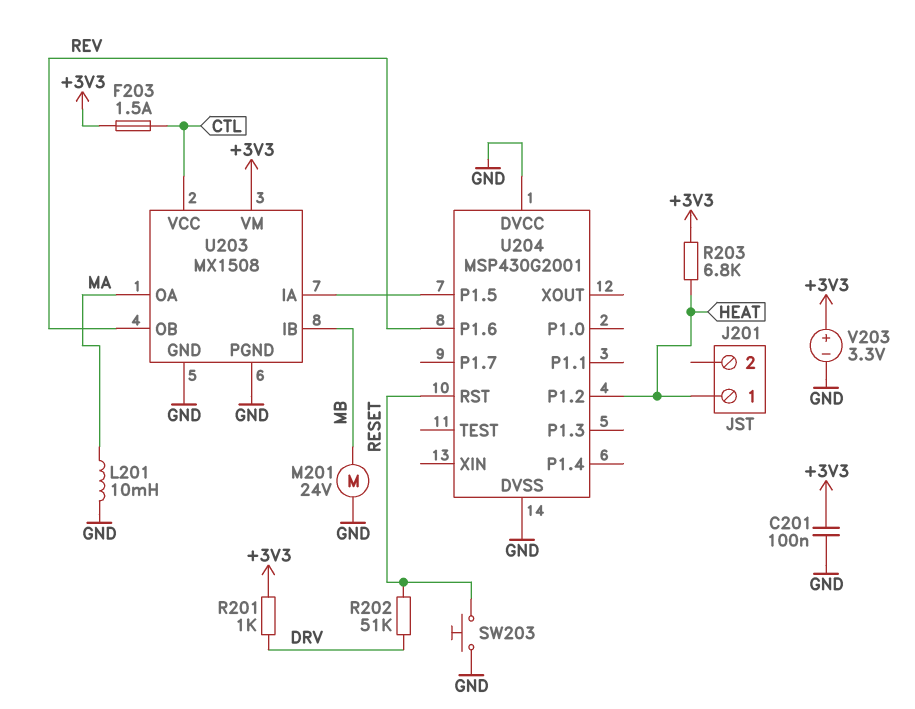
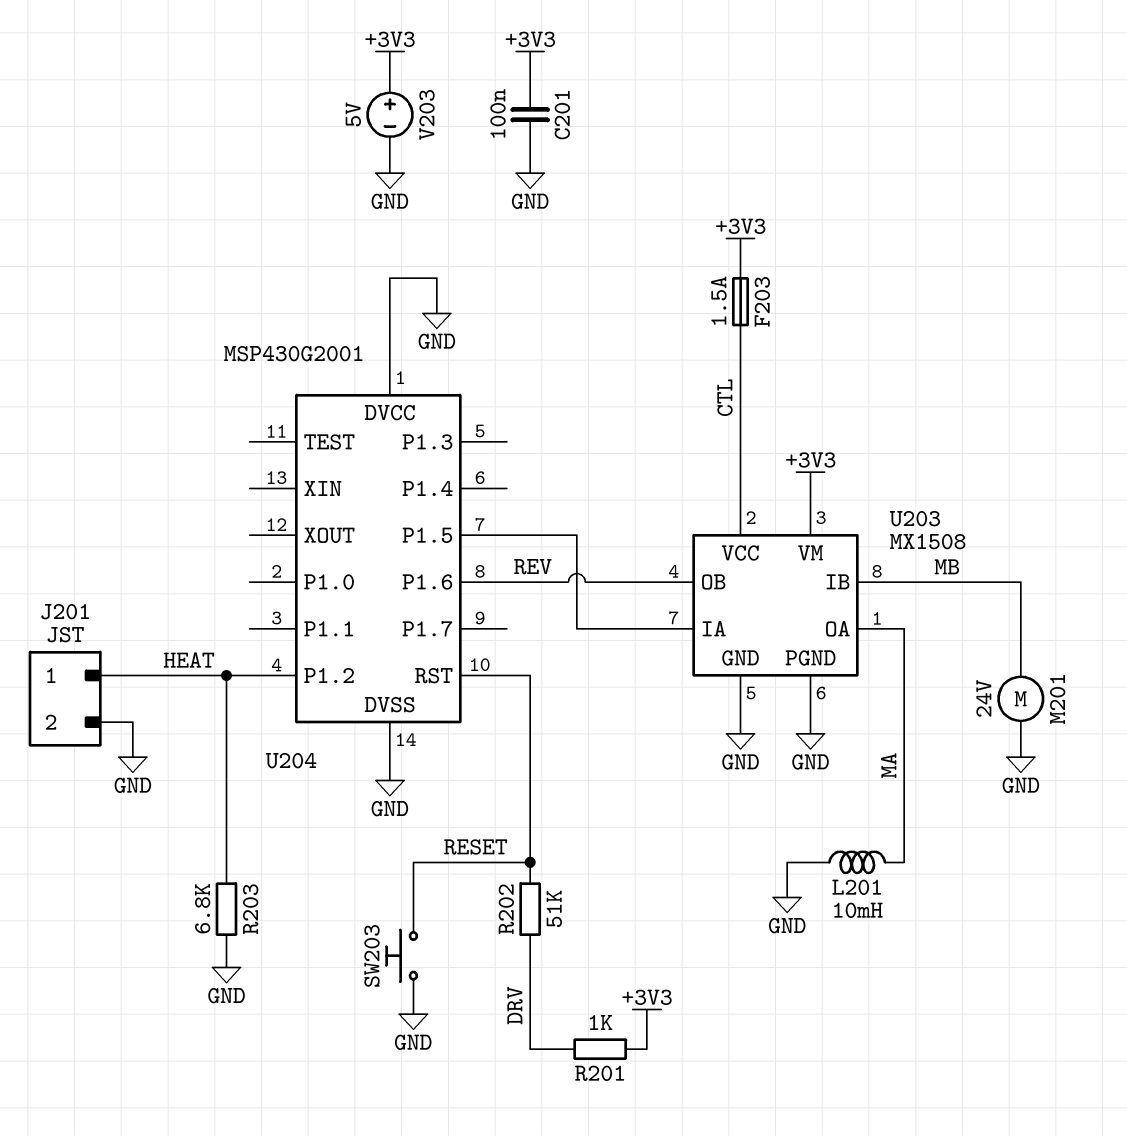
J201 pin 2: none -> GND
R203: 6.8k (+3V3, HEAT) -> 6.8k (GND, HEAT)
V203: 3.3V (plus +3V3, minus GND) -> 5V (plus +3V3, minus GND)

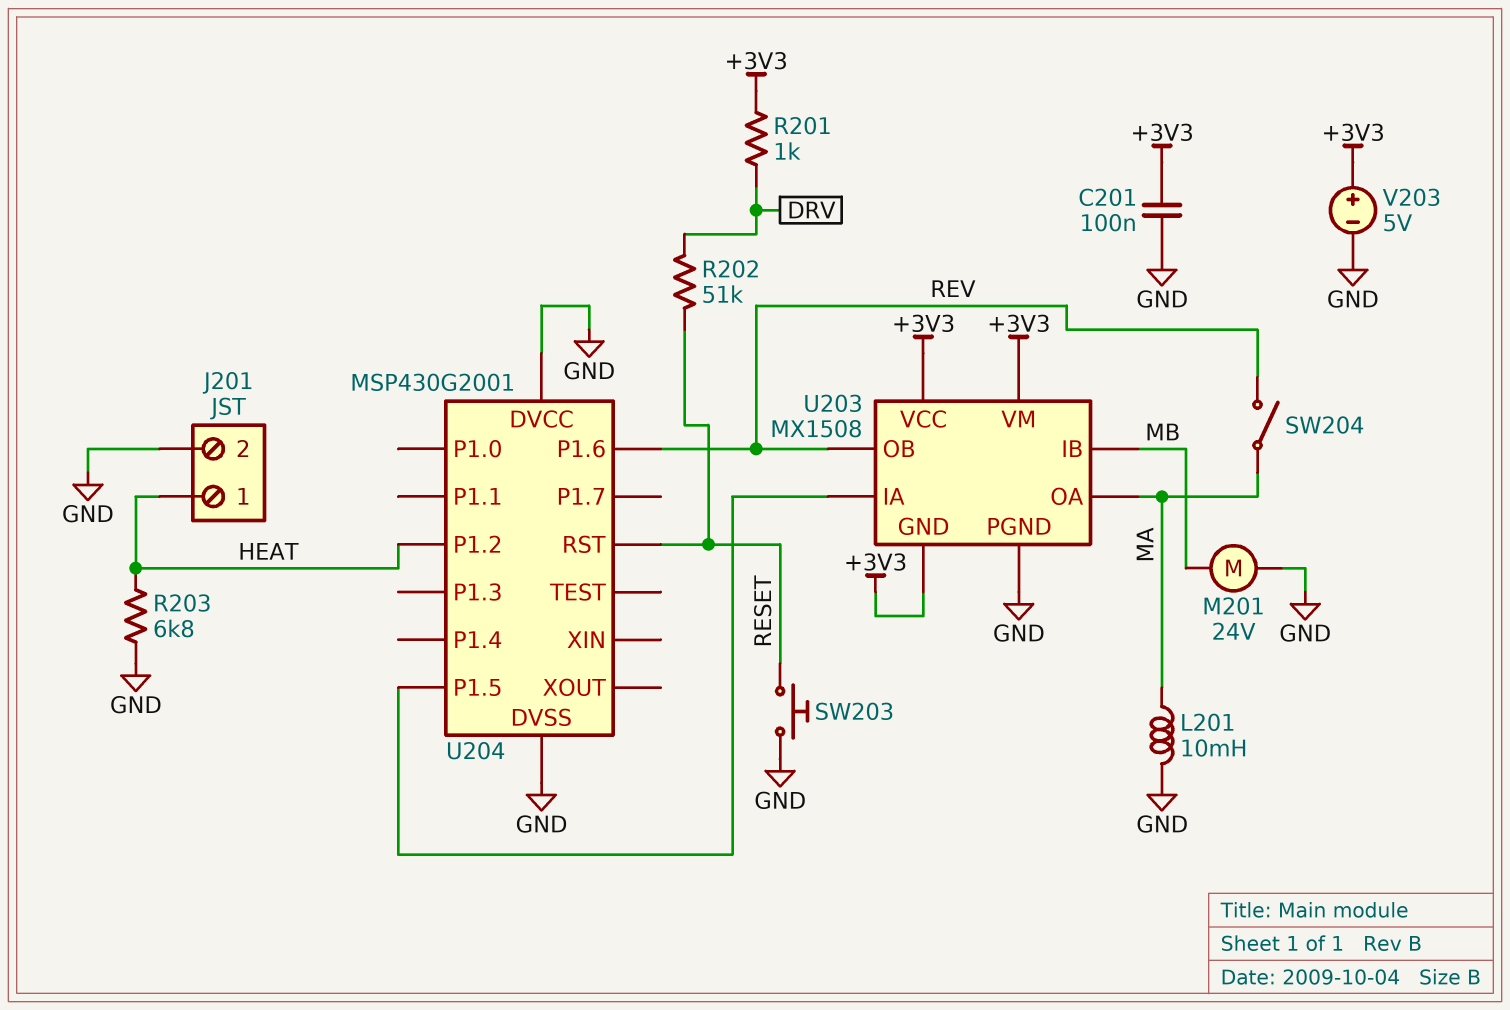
F203: 1.5A (+3V3, CTL) -> none
SW204: none -> switch (MA, REV)
U203 pin GND: GND -> +3V3
U203 pin VCC: CTL -> +3V3

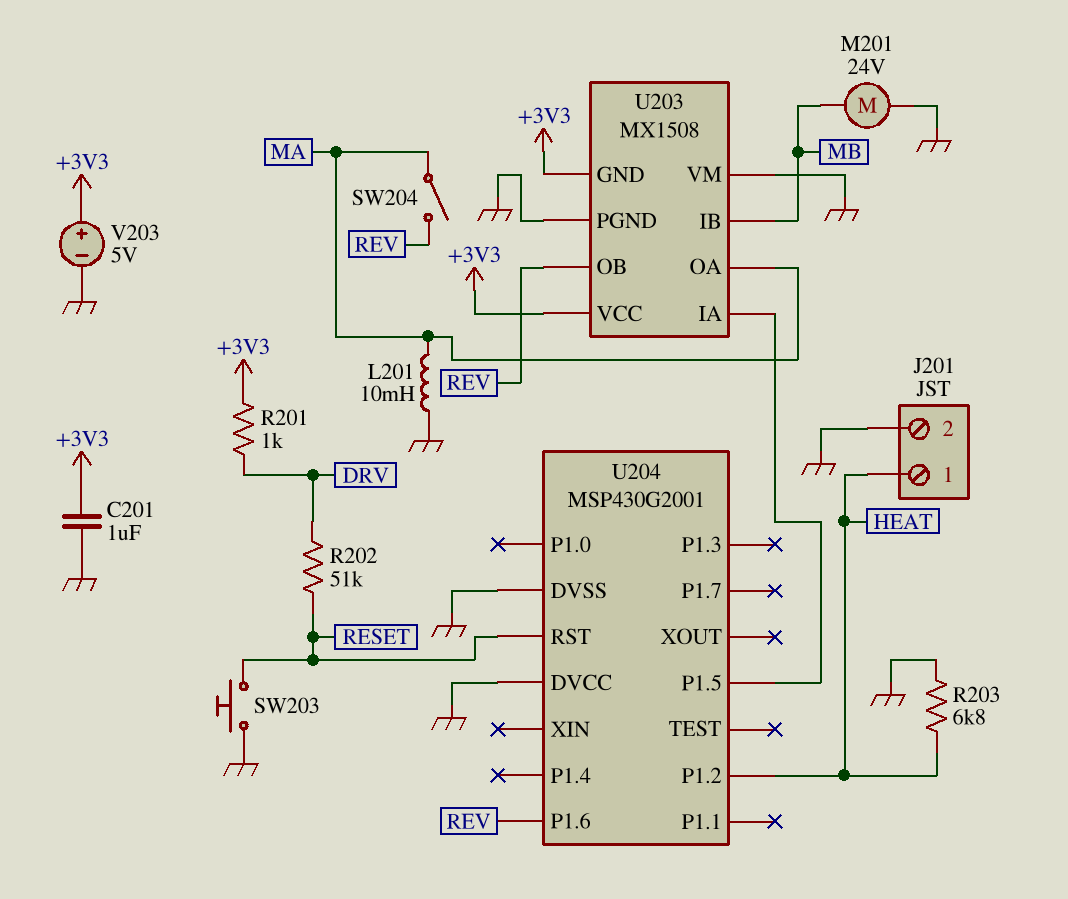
C201: 100nF (+3V3, GND) -> 1uF (+3V3, GND)
U203 pin VM: +3V3 -> GND

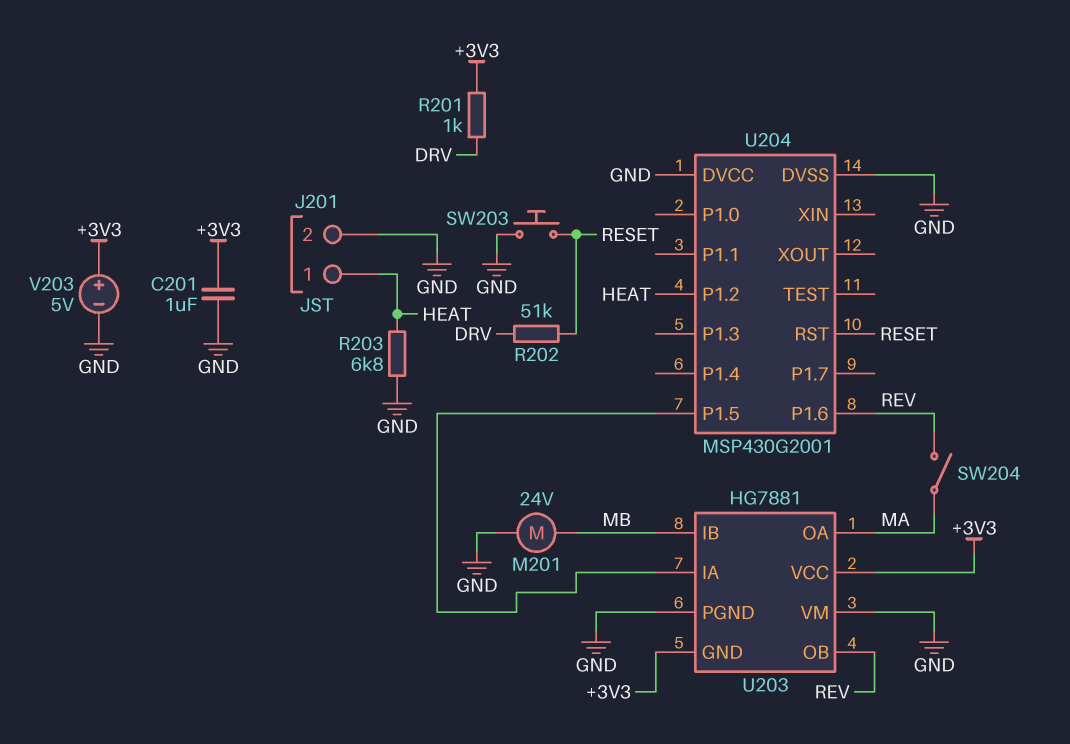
L201: 10mH (GND, MA) -> none
U203: MX1508 -> HG7881

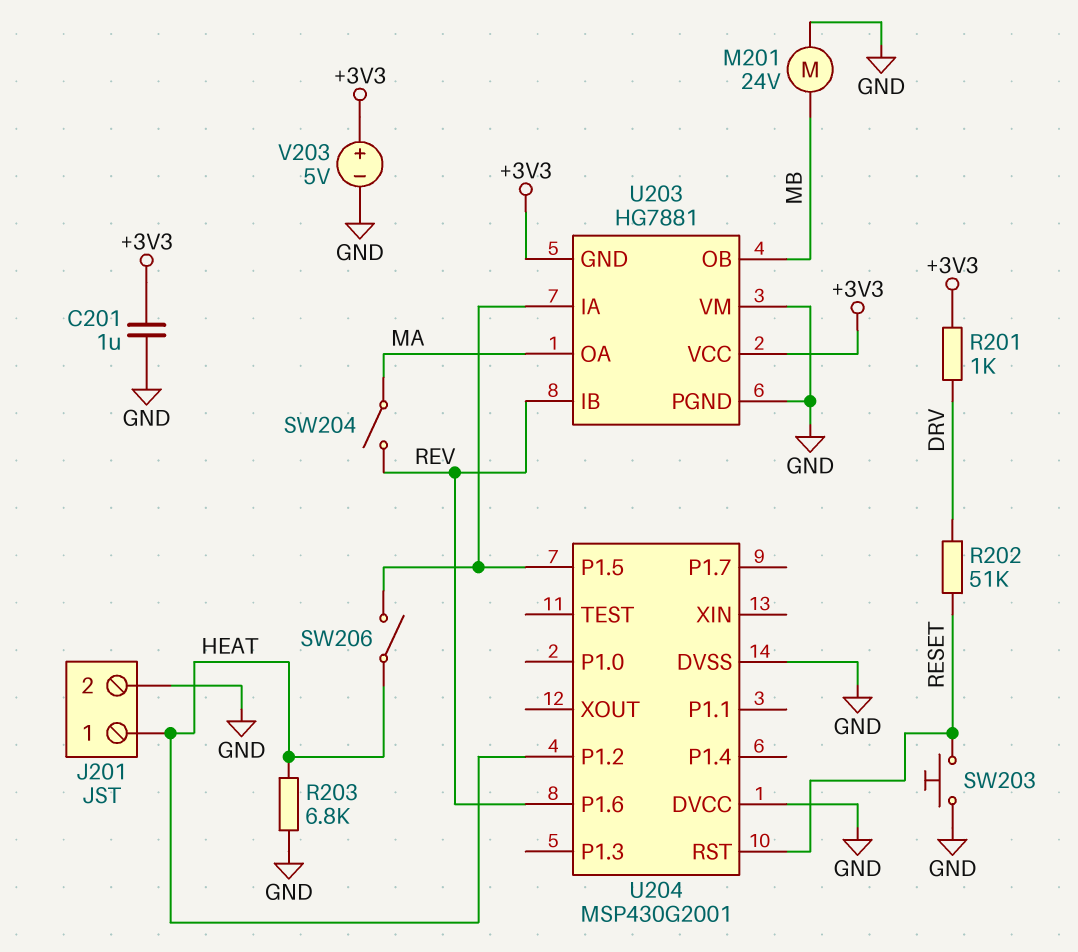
SW206: none -> switch (HEAT, U203/IA)
U203 pin IB: MB -> REV
U203 pin OB: REV -> MB

